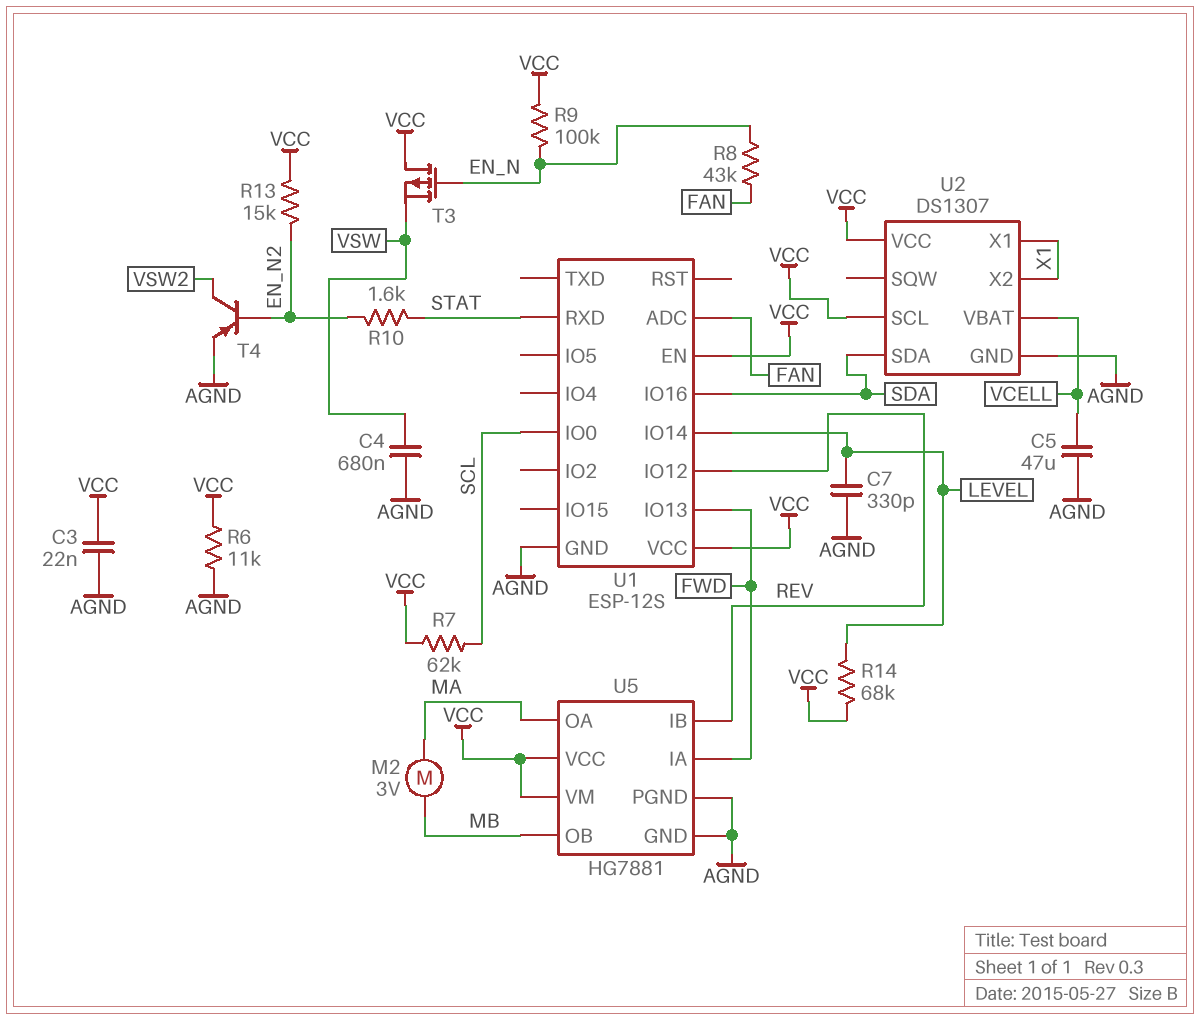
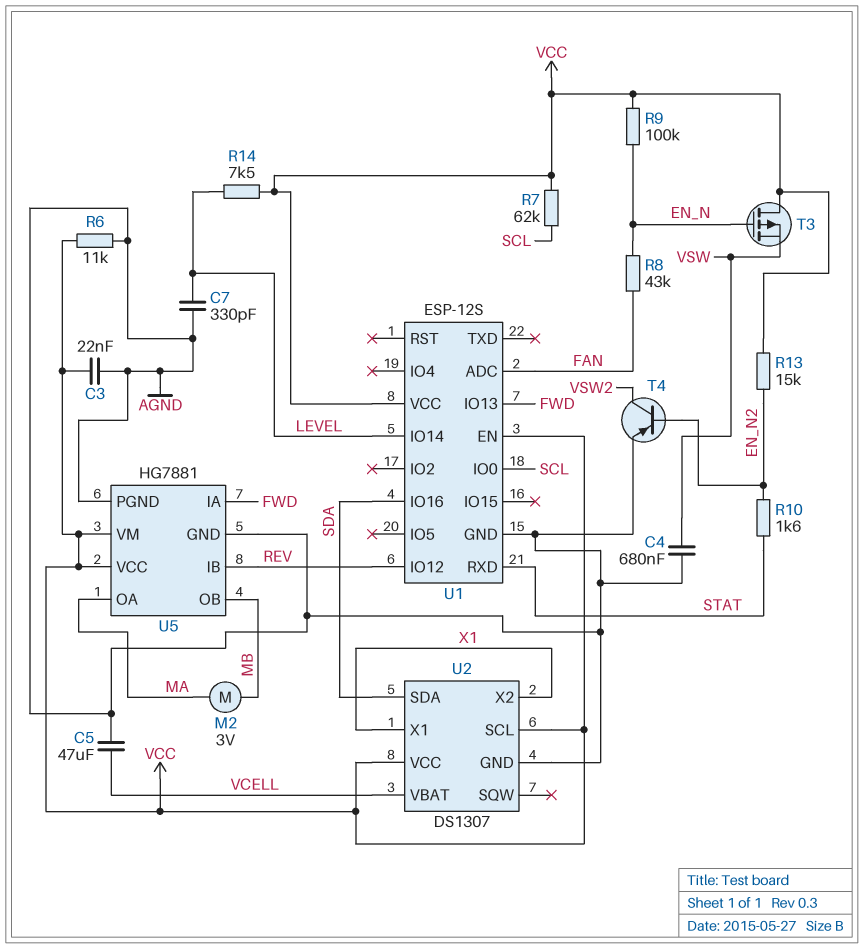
R14: 68k (LEVEL, VCC) -> 7.5k (LEVEL, VCC)

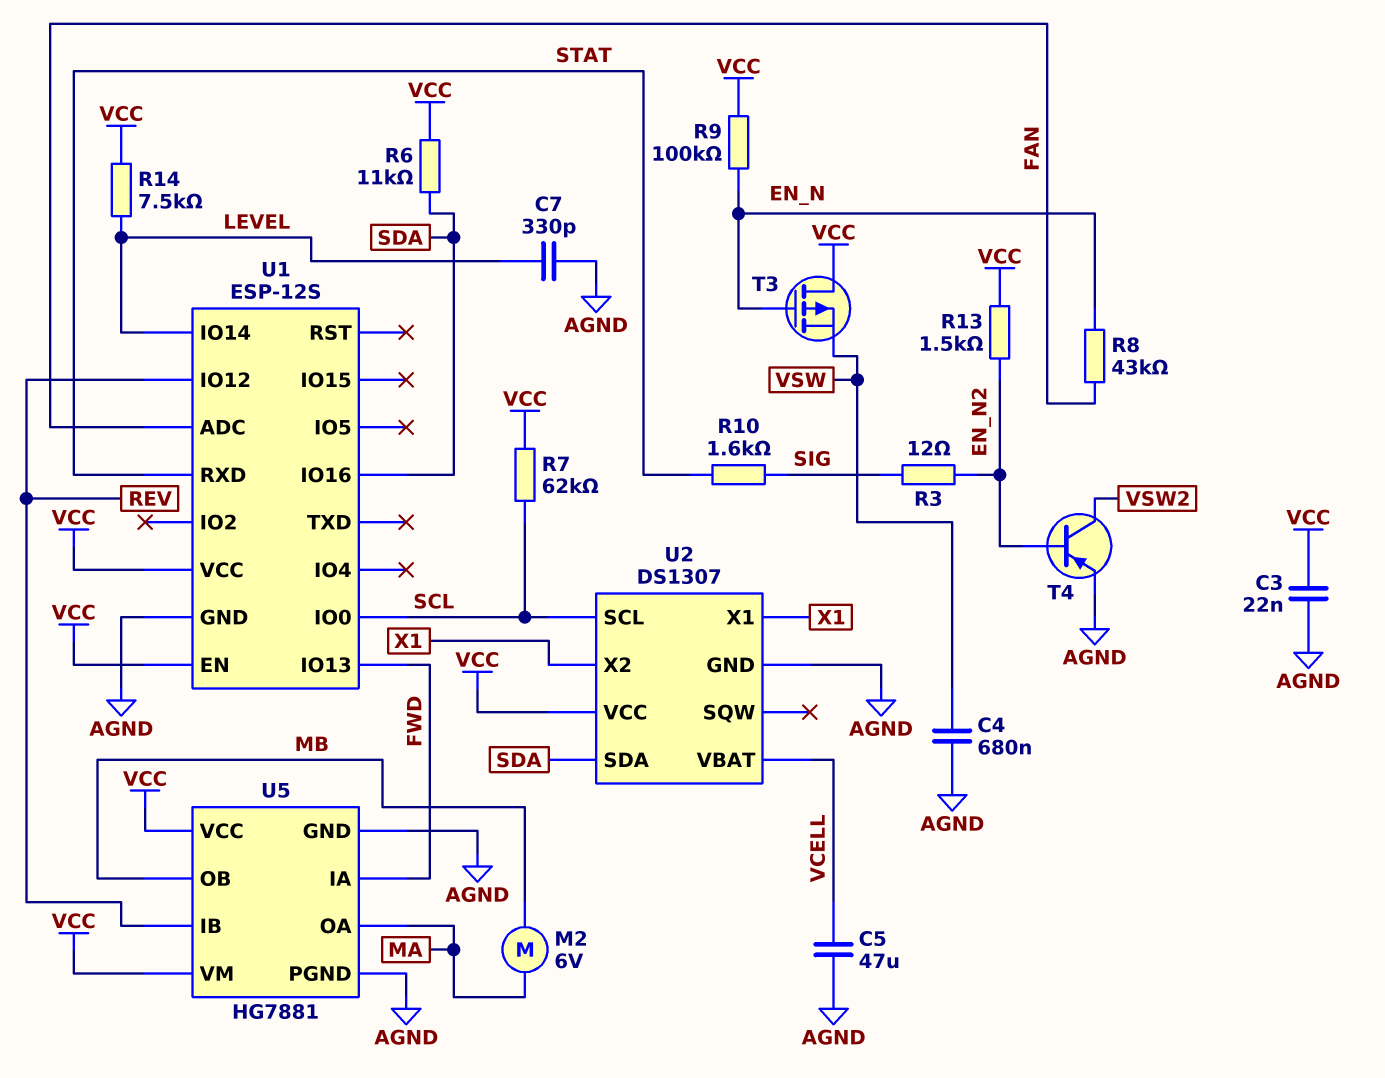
M2: motor 3V (MA, MB) -> motor 6V (MA, MB)
R3: none -> 12 (EN_N2, SIG)
R6: 11k (AGND, VCC) -> 11k (SDA, VCC)
R10: 1.6k (EN_N2, STAT) -> 1.6k (SIG, STAT)
R13: 15k (EN_N2, VCC) -> 1.5k (EN_N2, VCC)
U2 pin SCL: VCC -> SCL

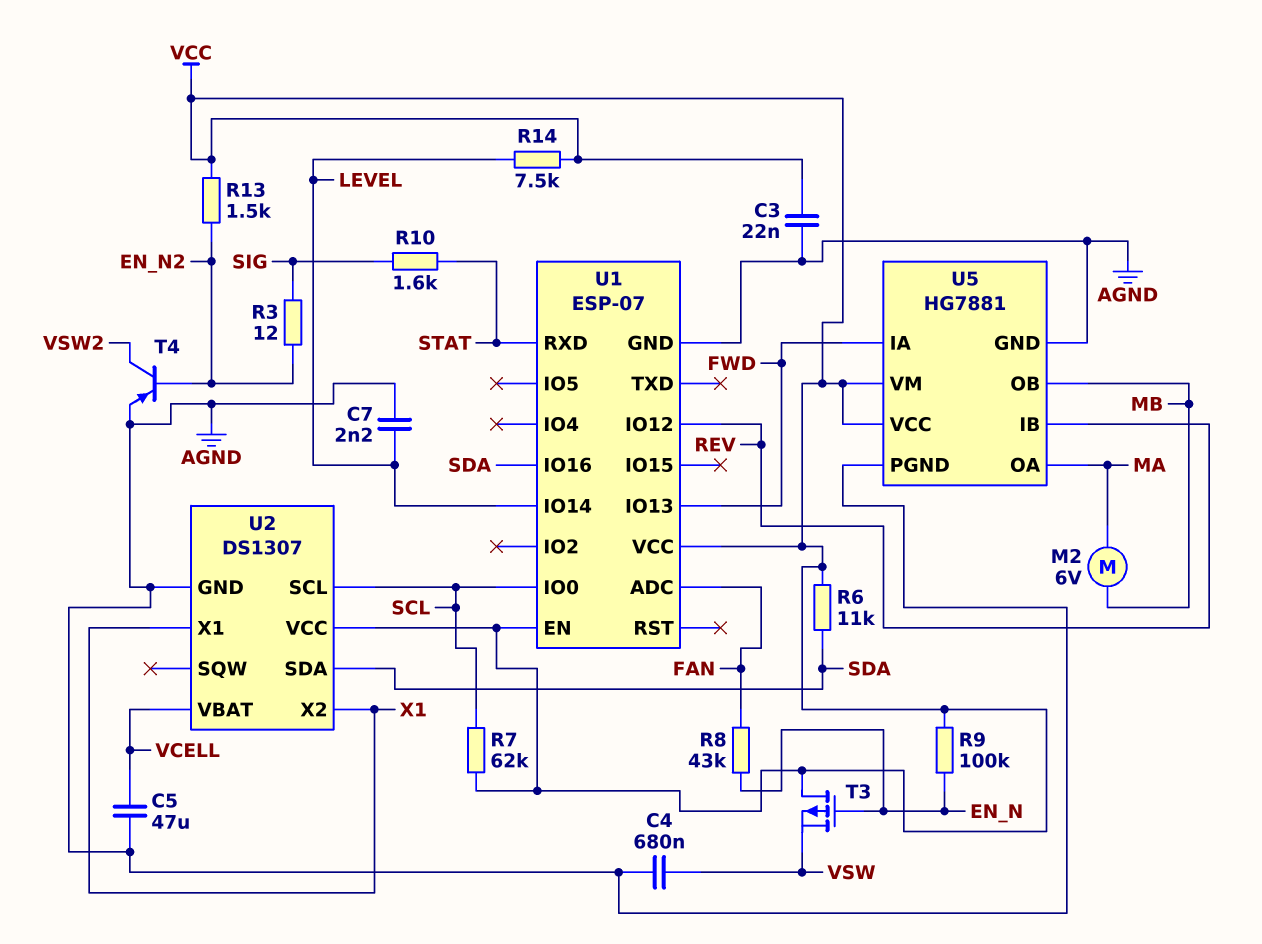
C7: 330pF (AGND, LEVEL) -> 2.2nF (AGND, LEVEL)
U1: ESP-12S -> ESP-07

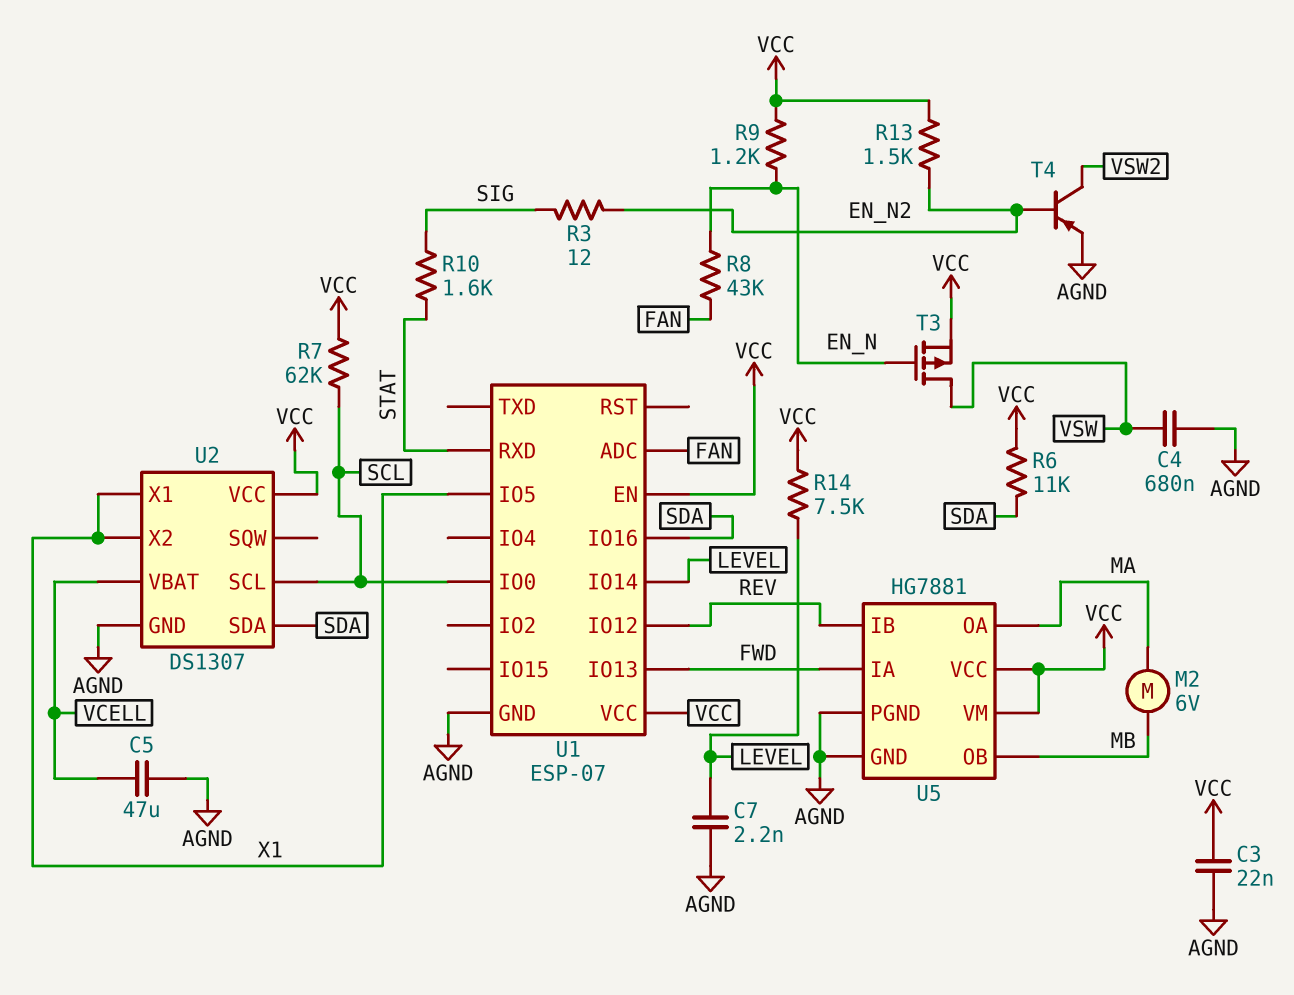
R9: 100k (EN_N, VCC) -> 1.2k (EN_N, VCC)
T3: PMOS (G EN_N, D VCC, S VSW) -> PMOS (G EN_N, D VSW, S VCC)
U1 pin IO5: none -> X1

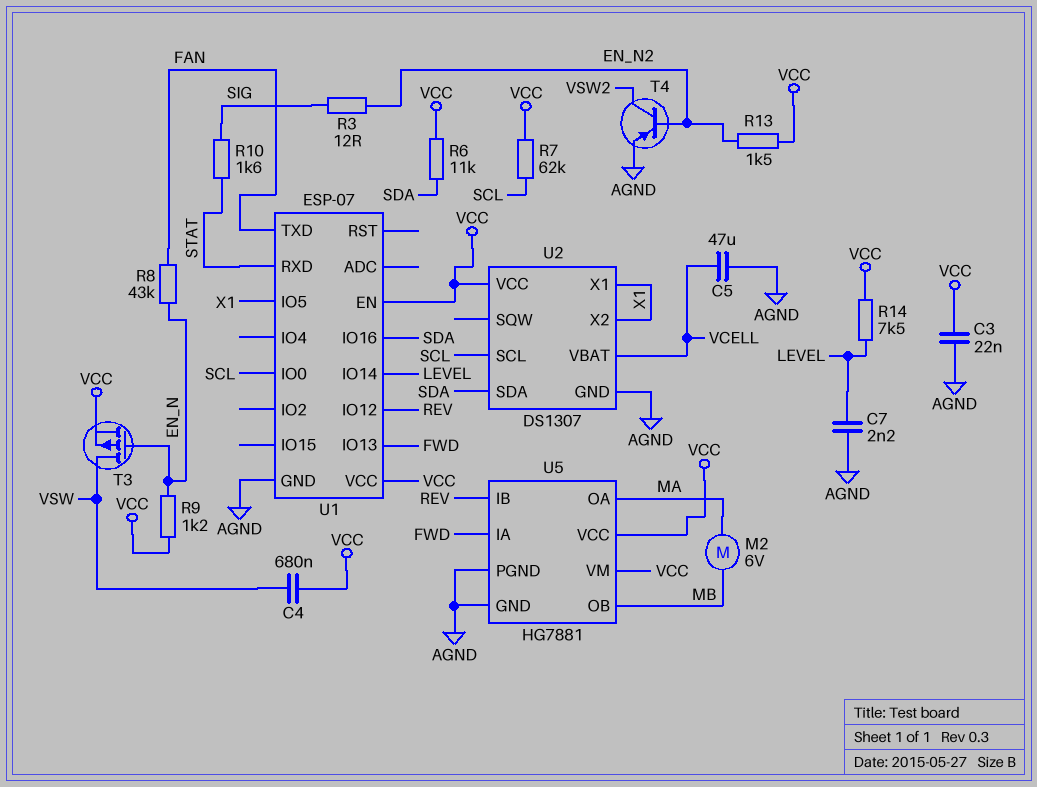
C4: 680nF (AGND, VSW) -> 680nF (VCC, VSW)
U1 pin ADC: FAN -> none
U1 pin TXD: none -> FAN

